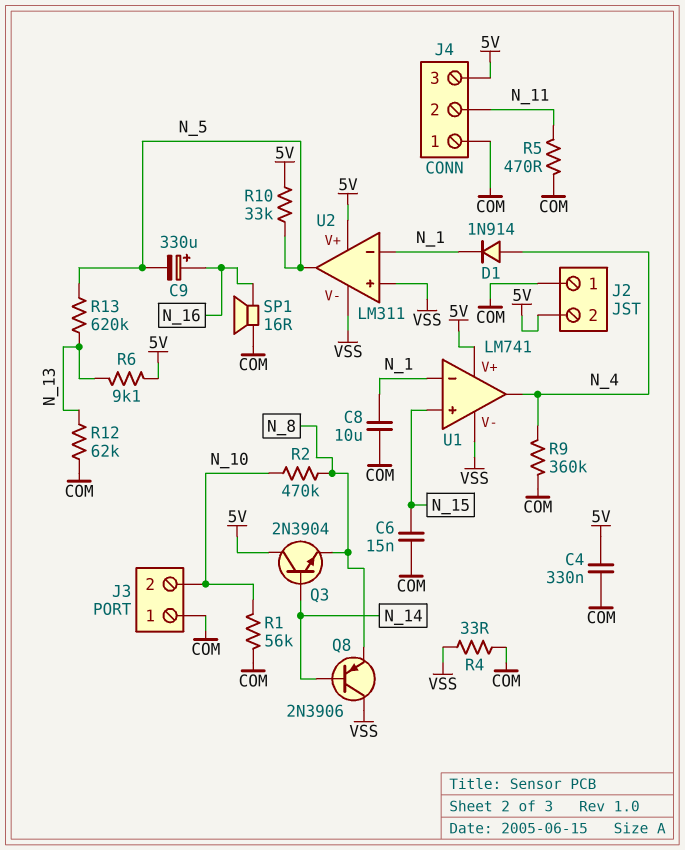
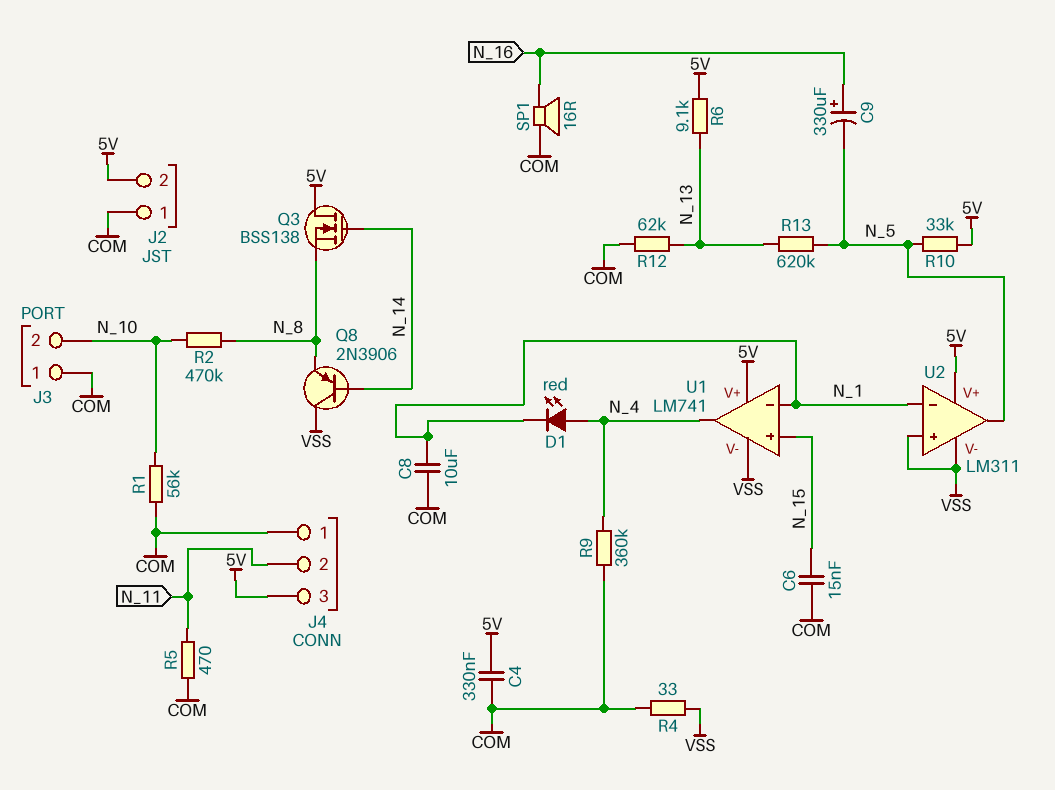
D1: diode 1N914 (A N_4, K N_1) -> LED red (A N_4, K N_1)
Q3: NPN 2N3904 (B N_14, C 5V, E N_8) -> NMOS BSS138 (G N_14, D 5V, S N_8)

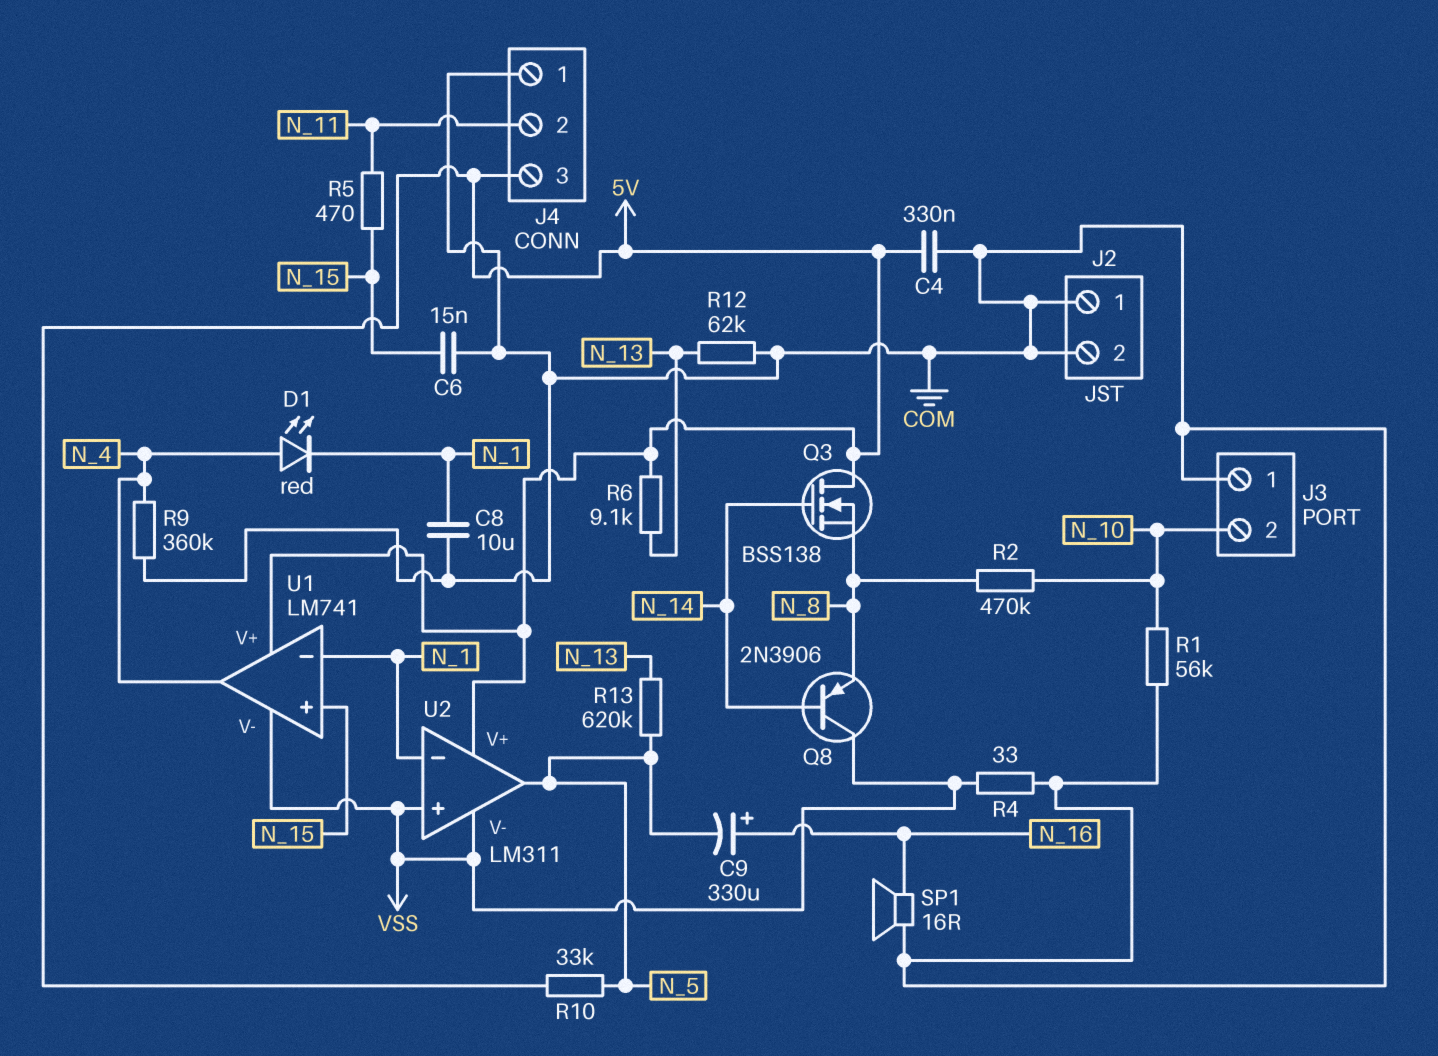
J2 pin 2: 5V -> COM
R5: 470 (COM, N_11) -> 470 (N_11, N_15)

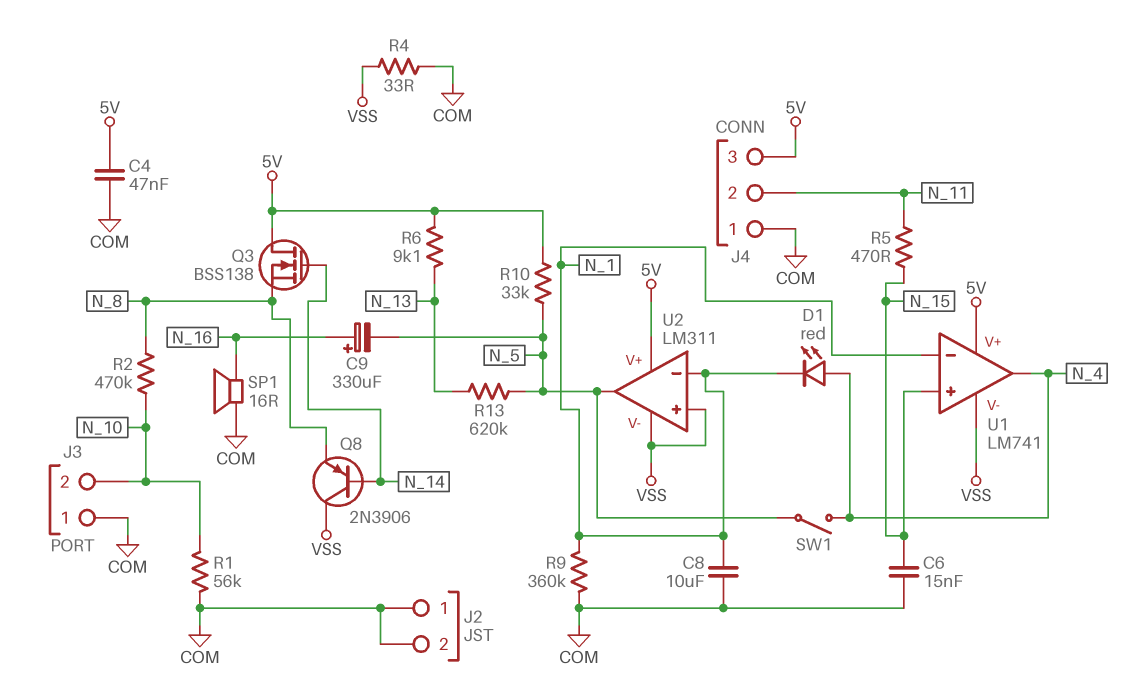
C4: 330nF (5V, COM) -> 47nF (5V, COM)
R9: 360k (COM, N_4) -> 360k (COM, N_1)
R12: 62k (COM, N_13) -> none
SW1: none -> switch (N_4, N_5)

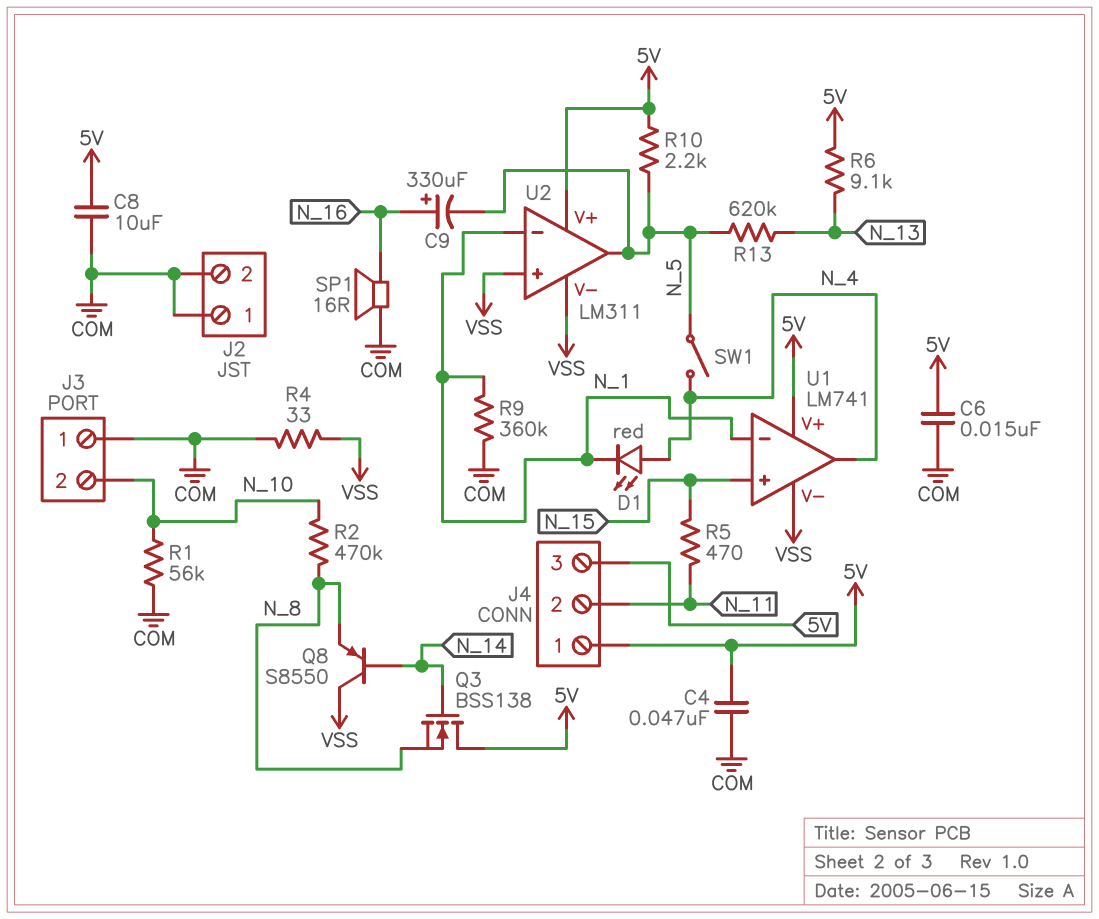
C6: 15nF (COM, N_15) -> 15nF (5V, COM)
C8: 10uF (COM, N_1) -> 10uF (5V, COM)
J4 pin 1: COM -> 5V
Q8: PNP 2N3906 (B N_14, C VSS, E N_8) -> PNP S8550 (B N_14, C VSS, E N_8)
R10: 33k (5V, N_5) -> 2.2k (5V, N_5)

